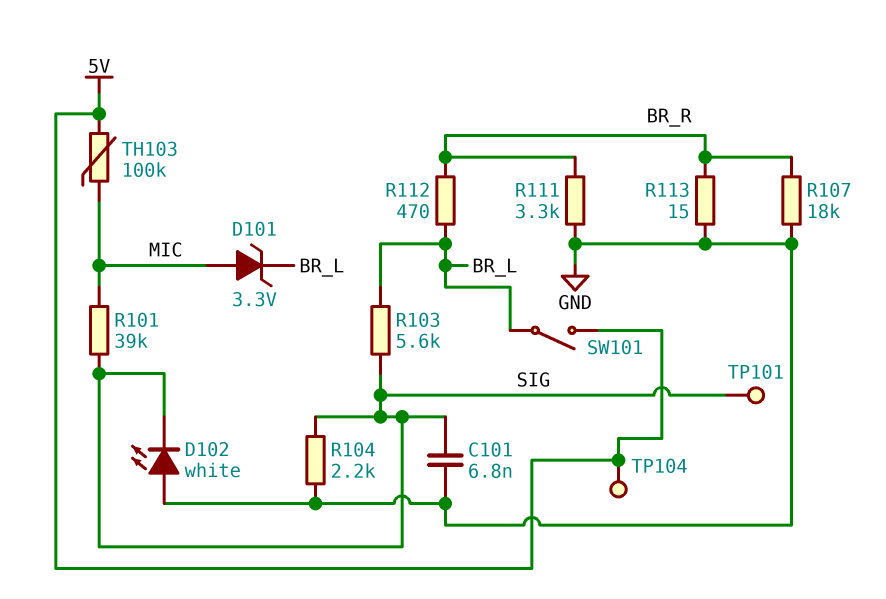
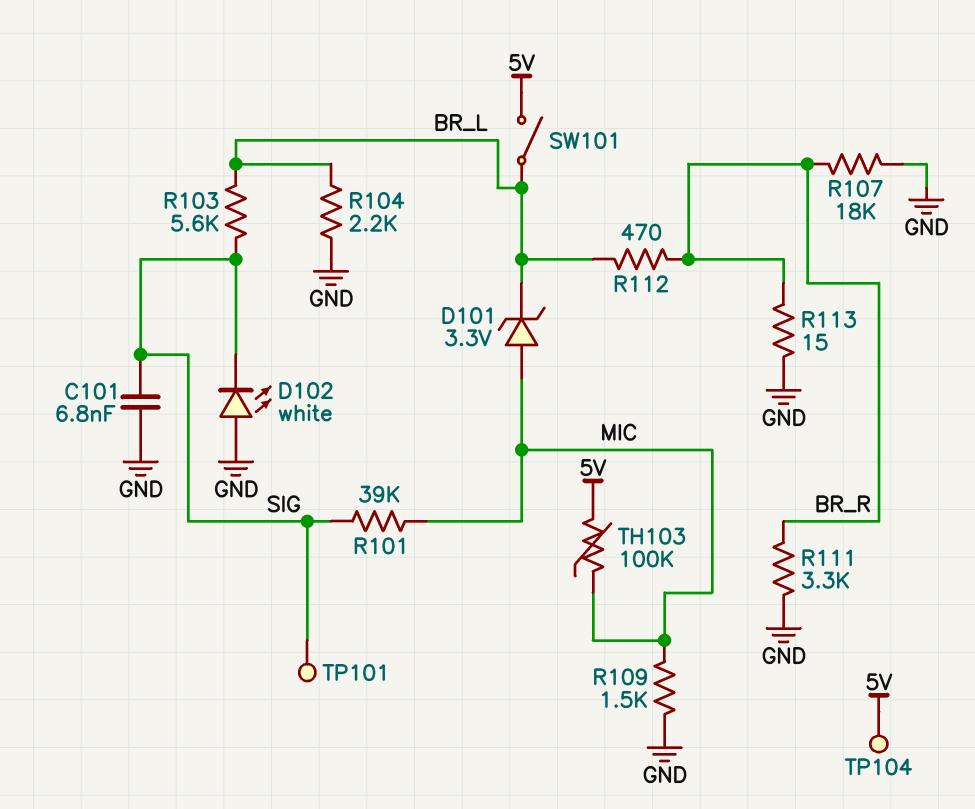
R104: 2.2k (GND, SIG) -> 2.2k (BR_L, GND)
R109: none -> 1.5k (GND, MIC)

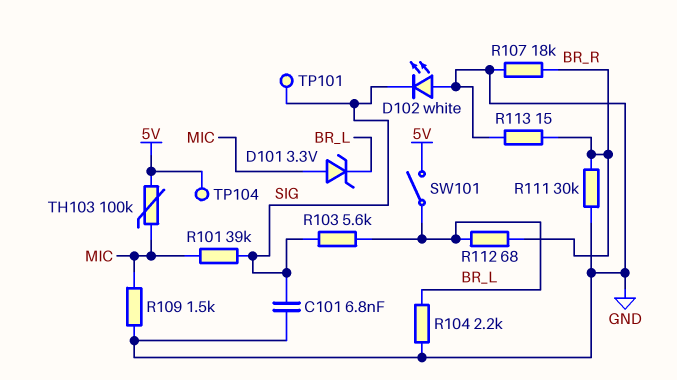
R111: 3.3k (BR_R, GND) -> 30k (BR_R, GND)
R112: 470 (BR_L, BR_R) -> 68 (BR_L, BR_R)

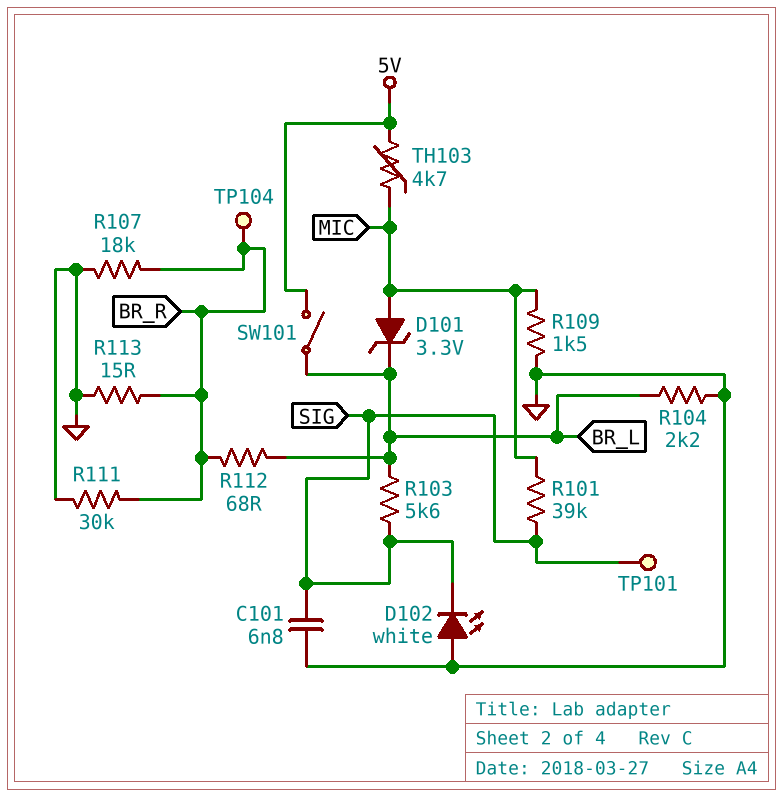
TH103: 100k (5V, MIC) -> 4.7k (5V, MIC)
TP104: test point (5V) -> test point (BR_R)

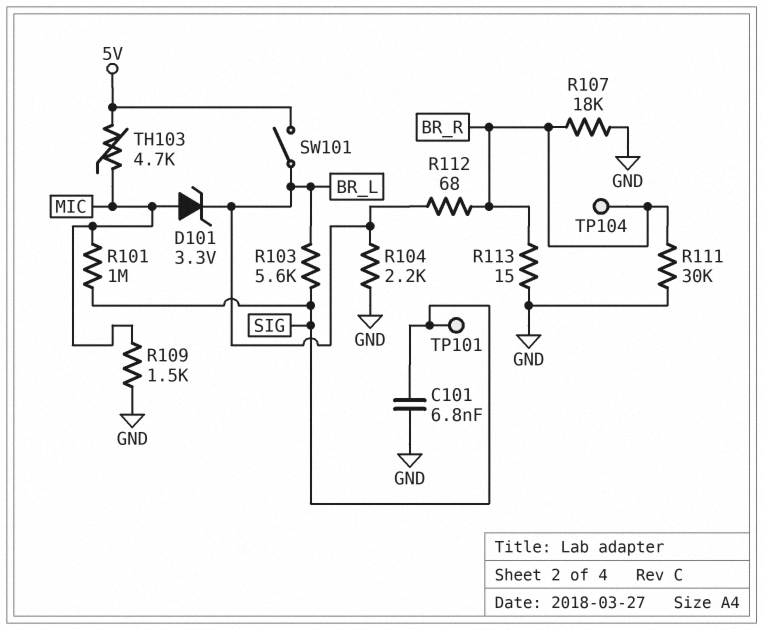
D102: LED white (A GND, K SIG) -> none
R101: 39k (MIC, SIG) -> 1M (MIC, SIG)

